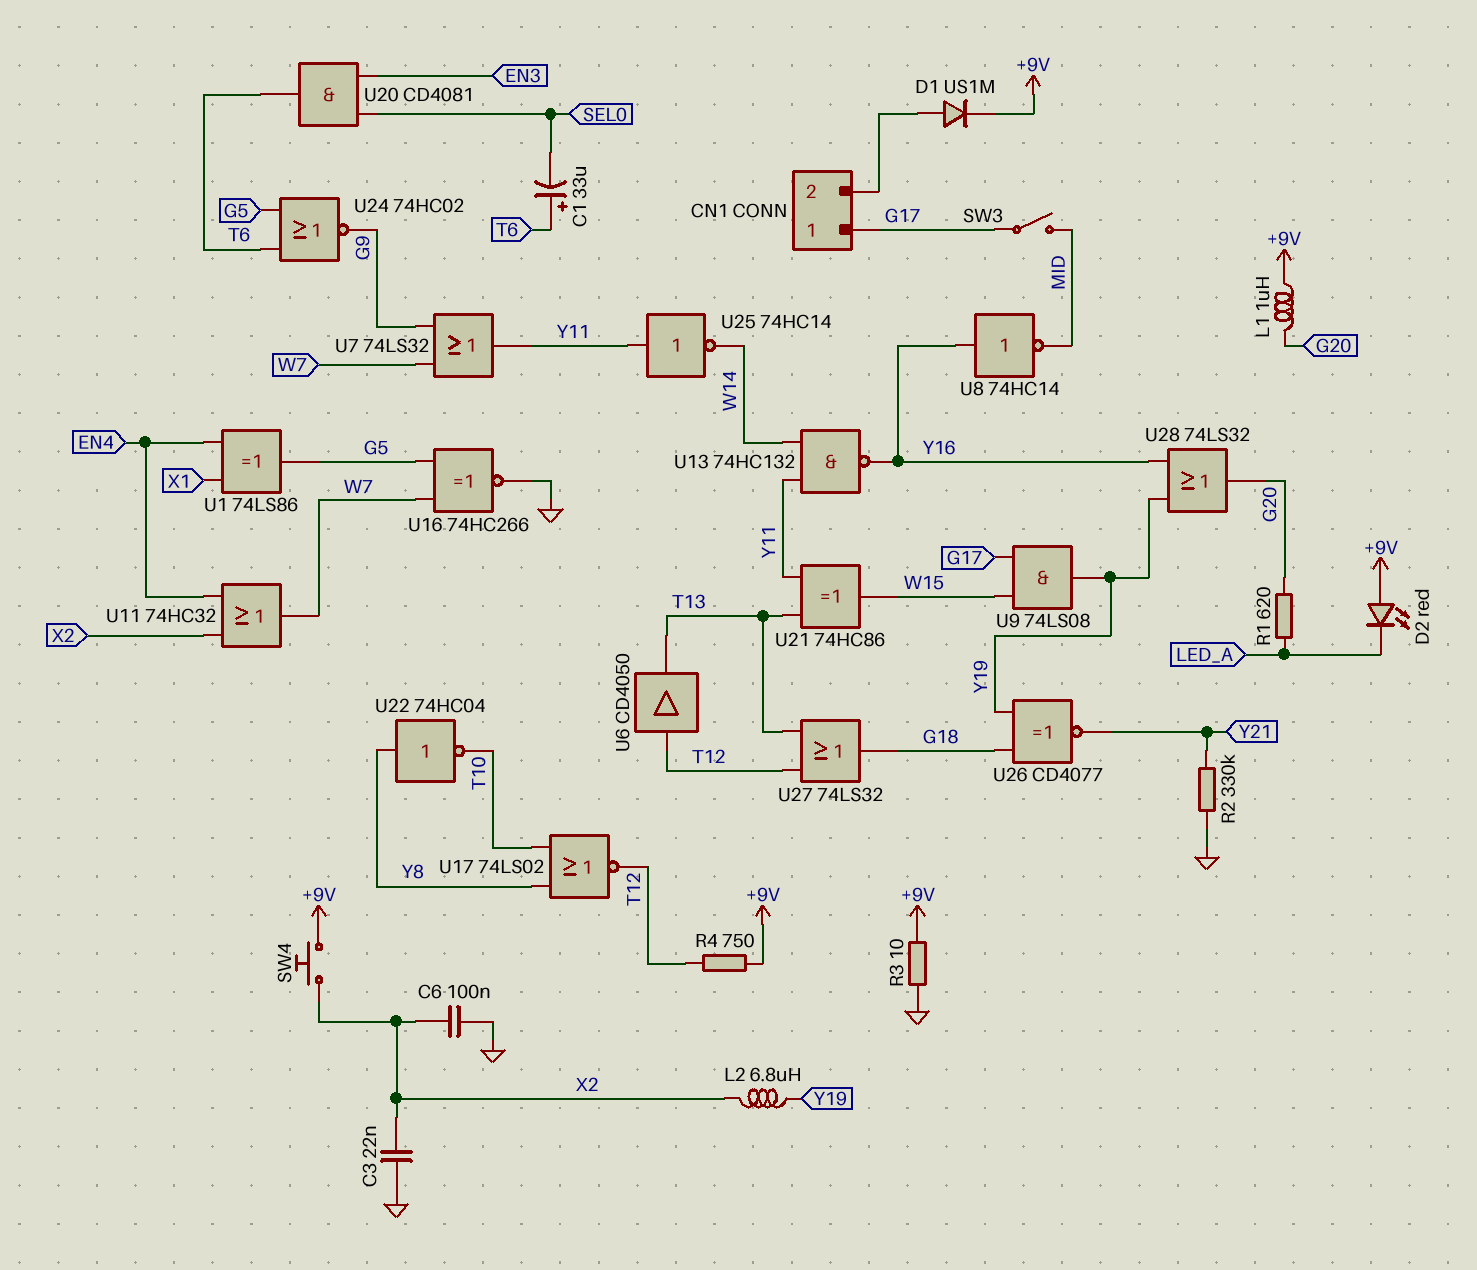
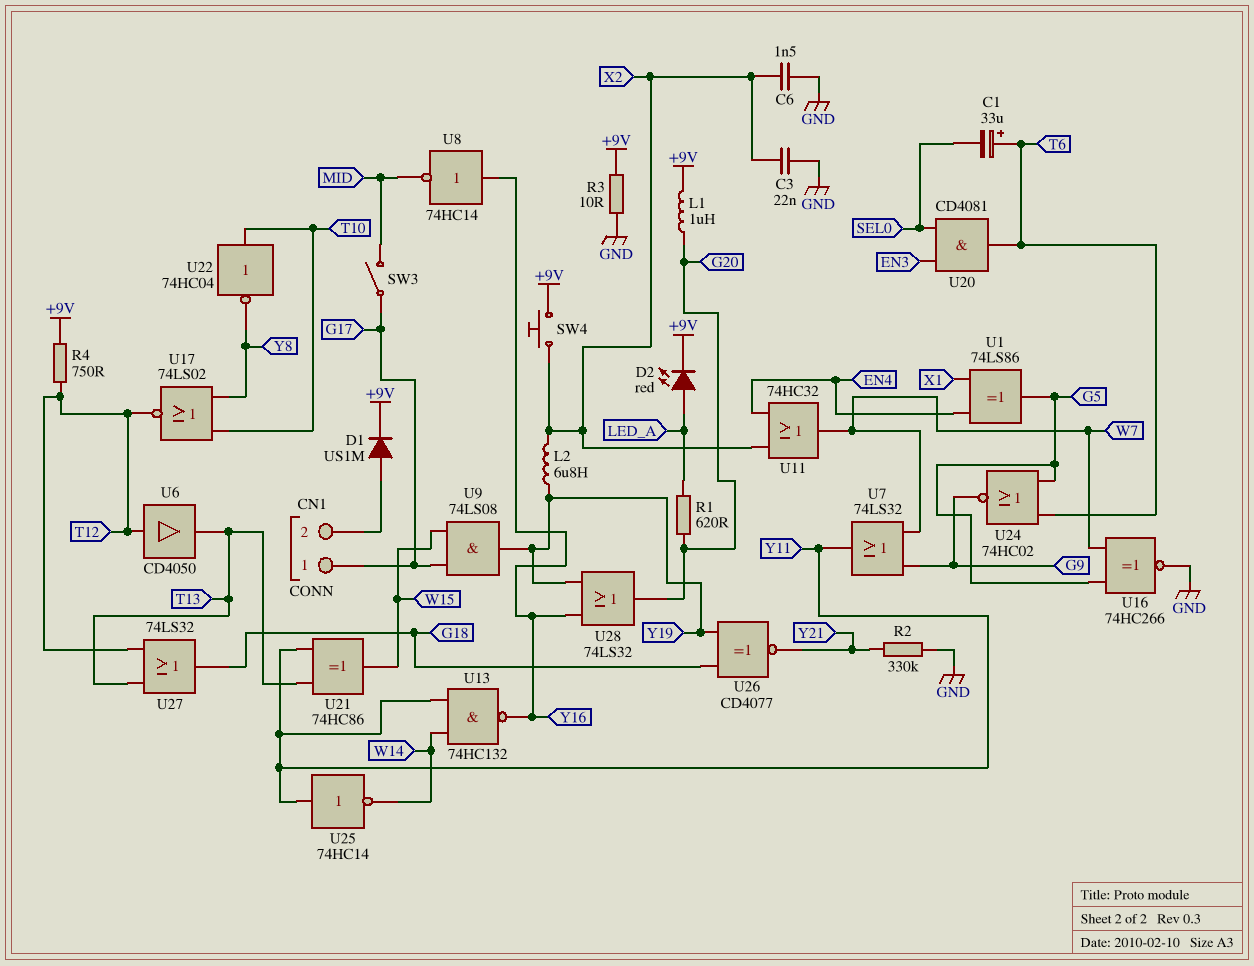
C6: 100nF (GND, X2) -> 1.5nF (GND, X2)
D2: LED red (A +9V, K LED_A) -> LED red (A LED_A, K +9V)
U22: NOT 74HC04 (in Y8, out T10) -> NOT 74HC04 (in T10, out Y8)

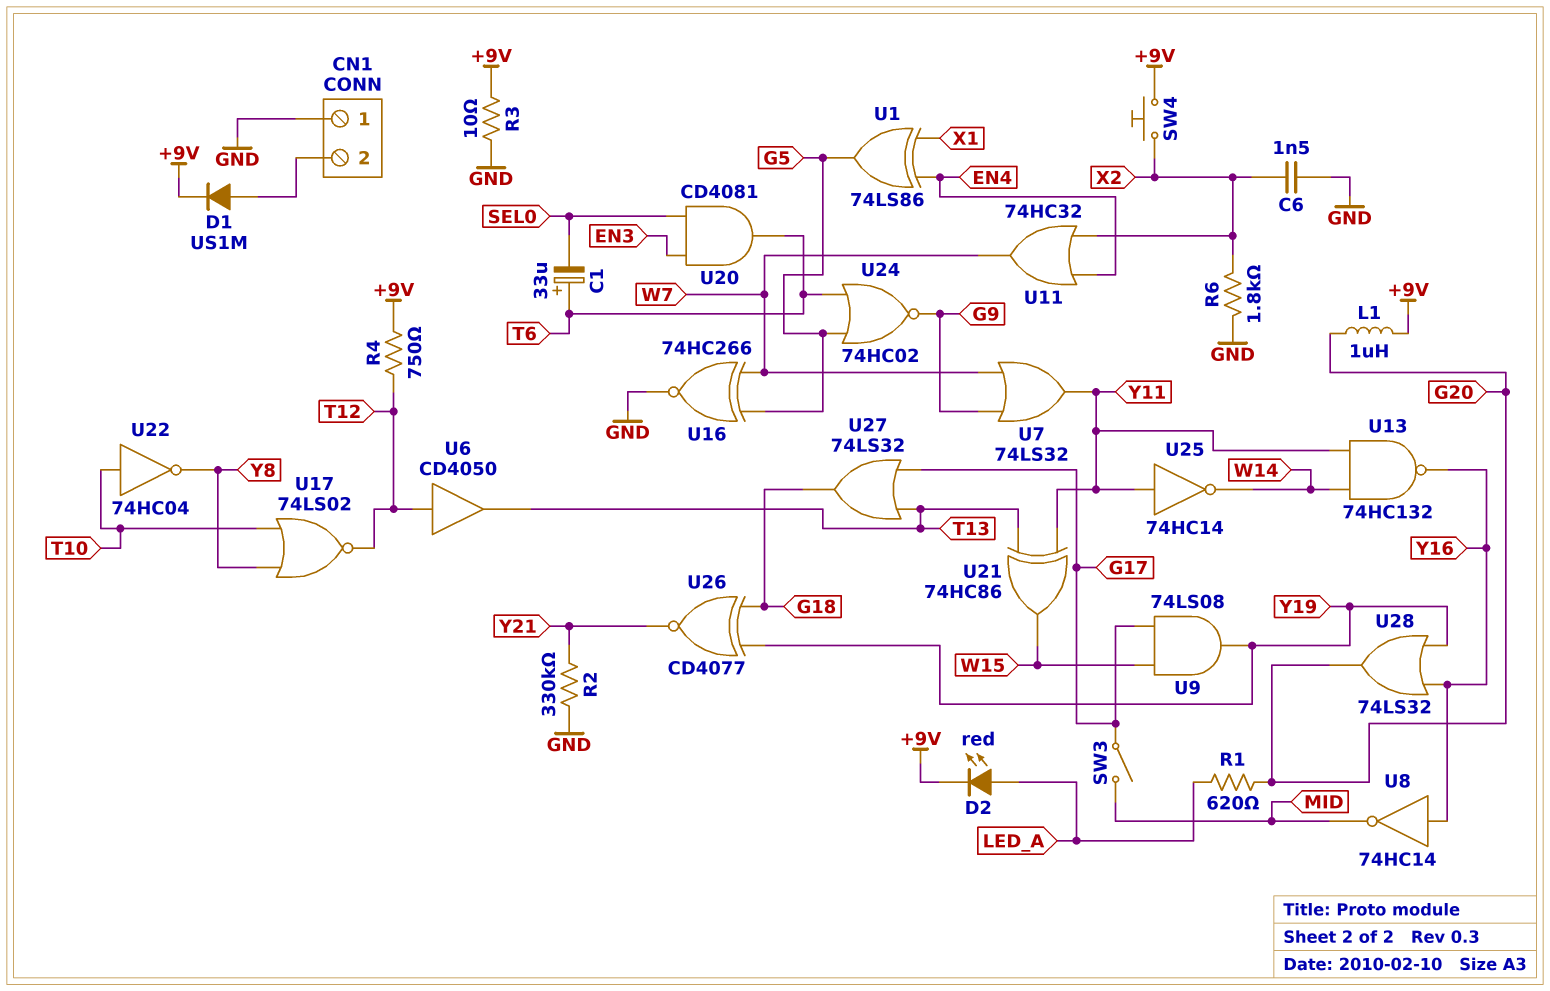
C3: 22nF (GND, X2) -> none
CN1 pin 1: G17 -> GND
L2: 6.8uH (X2, Y19) -> none
R6: none -> 1.8k (GND, X2)
U27: OR 74LS32 (in T12, in T13, out G18) -> OR 74LS32 (in G17, in T13, out G18)

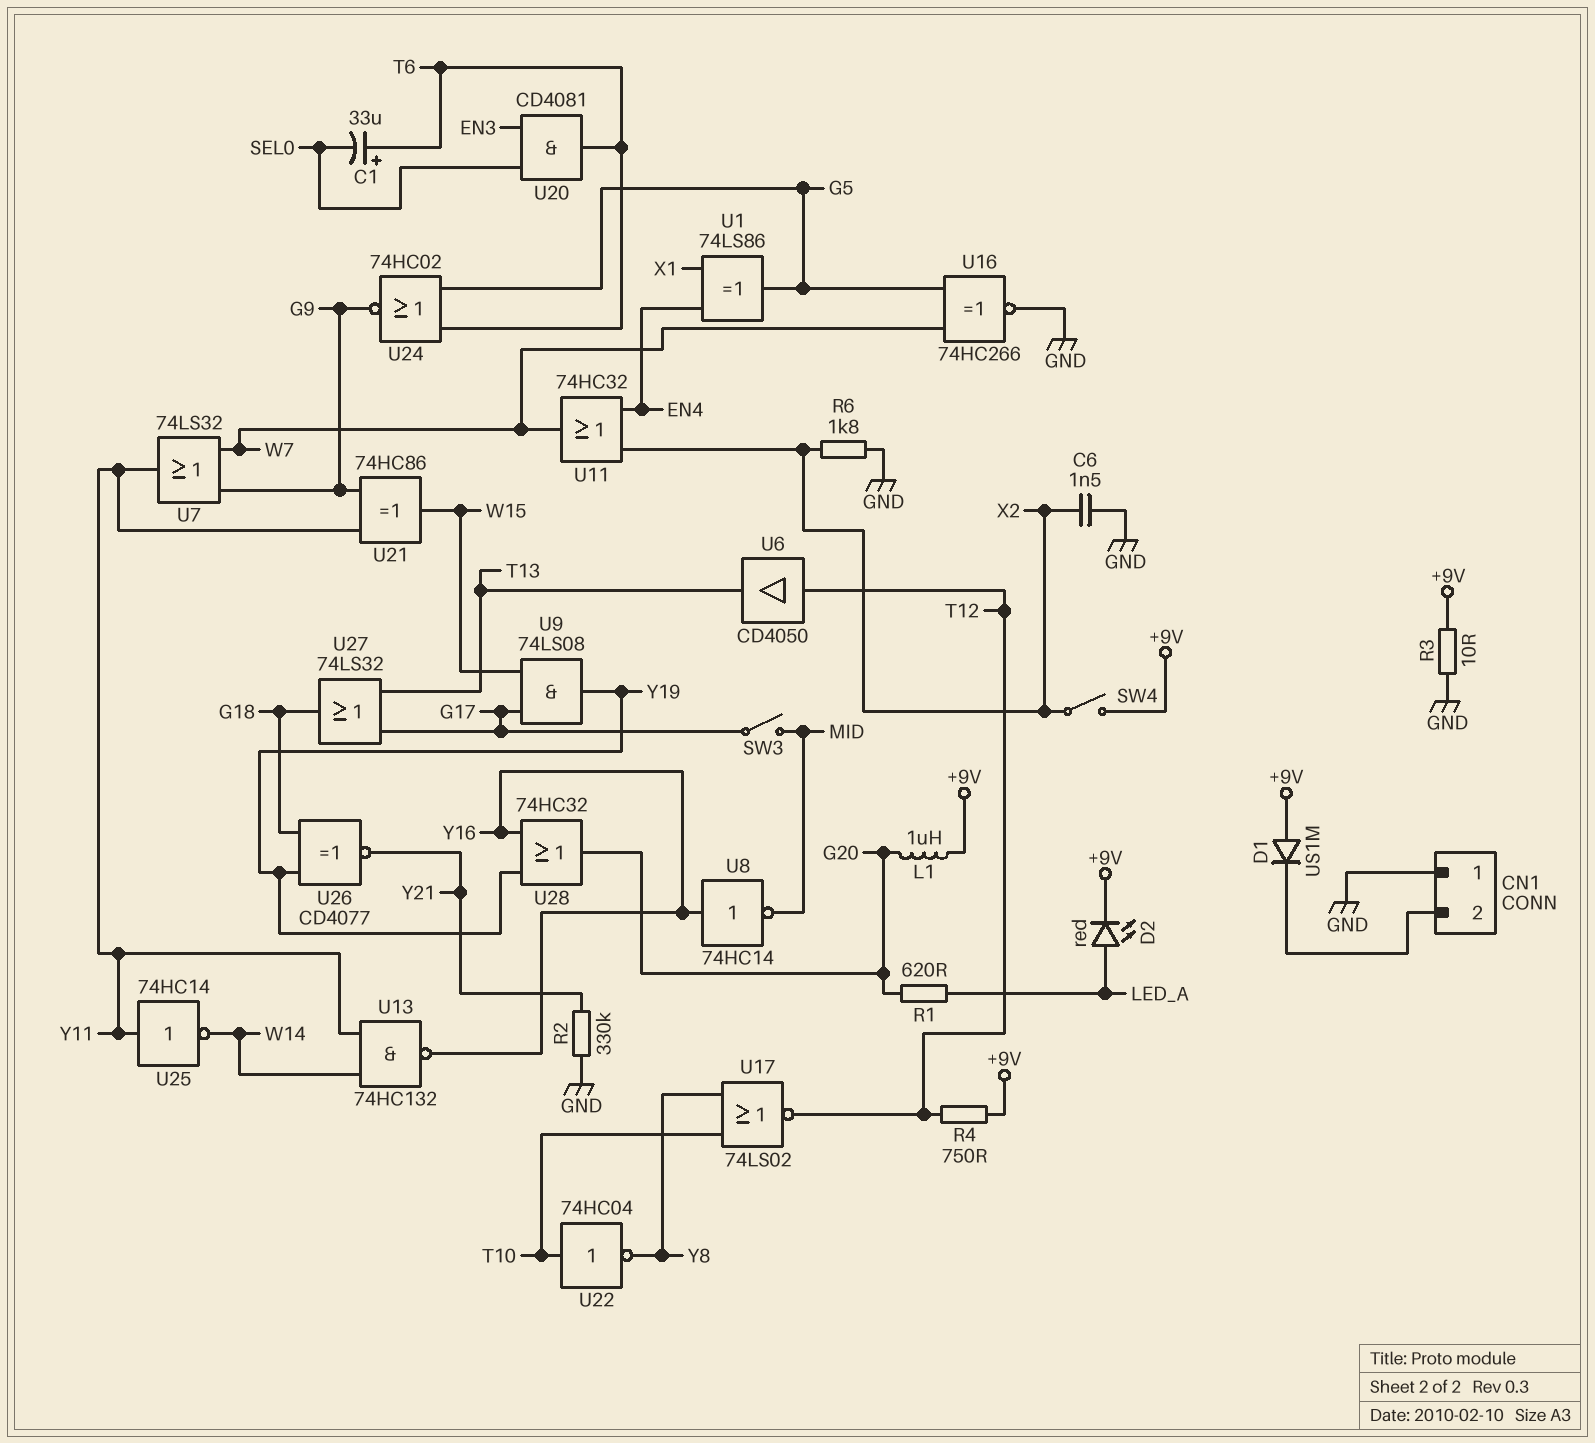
D1: diode US1M (A CN1/2, K +9V) -> diode US1M (A +9V, K CN1/2)
SW4: button (+9V, X2) -> switch (+9V, X2)
U21: XOR 74HC86 (in T13, in Y11, out W15) -> XOR 74HC86 (in G9, in Y11, out W15)
U28: OR 74LS32 (in Y16, in Y19, out G20) -> OR 74HC32 (in Y16, in Y19, out G20)

